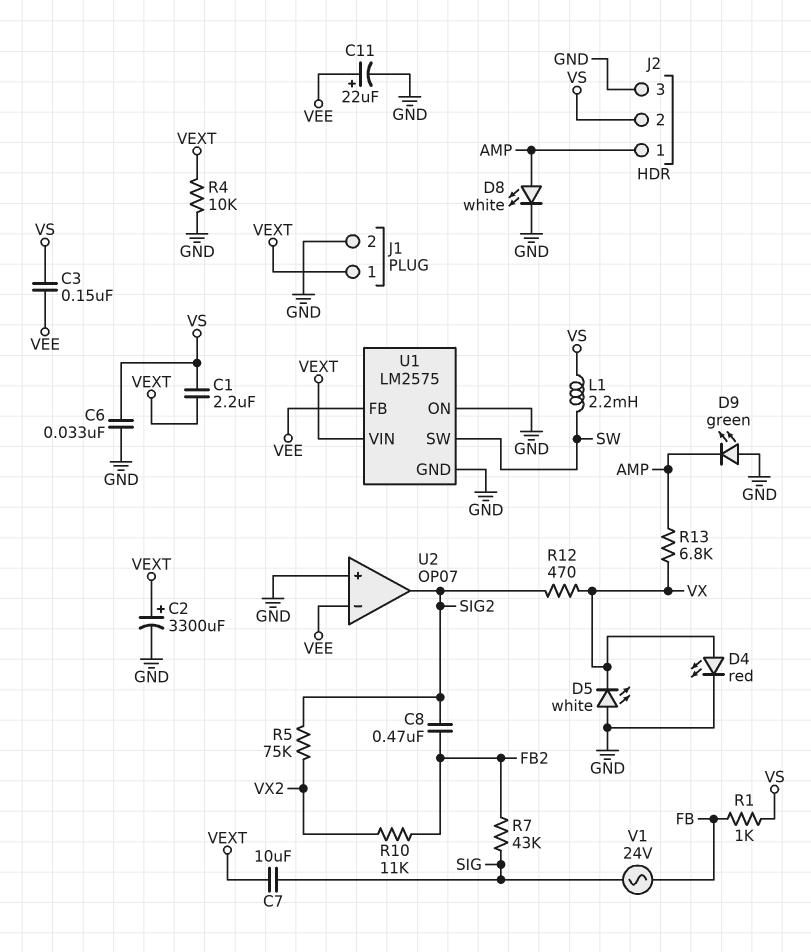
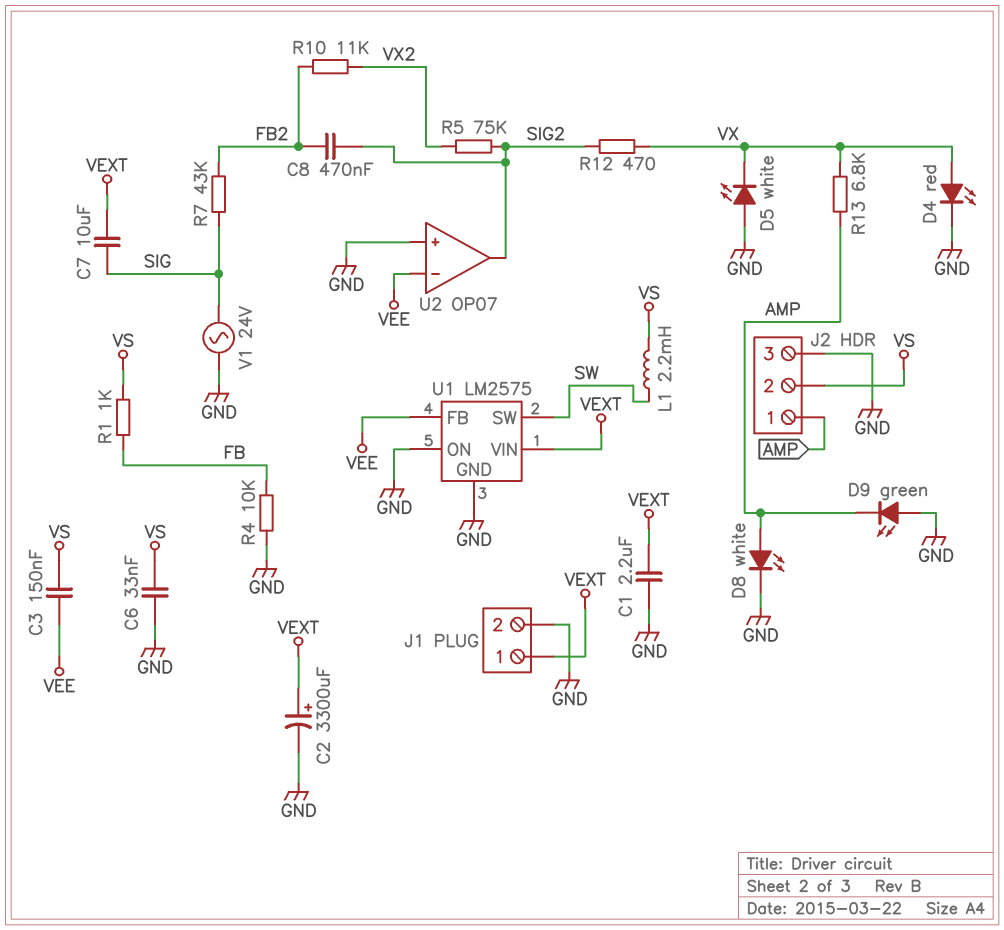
C1: 2.2uF (VEXT, VS) -> 2.2uF (GND, VEXT)
C11: 22uF (plus VEE, minus GND) -> none
R4: 10k (GND, VEXT) -> 10k (FB, GND)
V1: AC 24V (FB, SIG) -> AC 24V (GND, SIG)

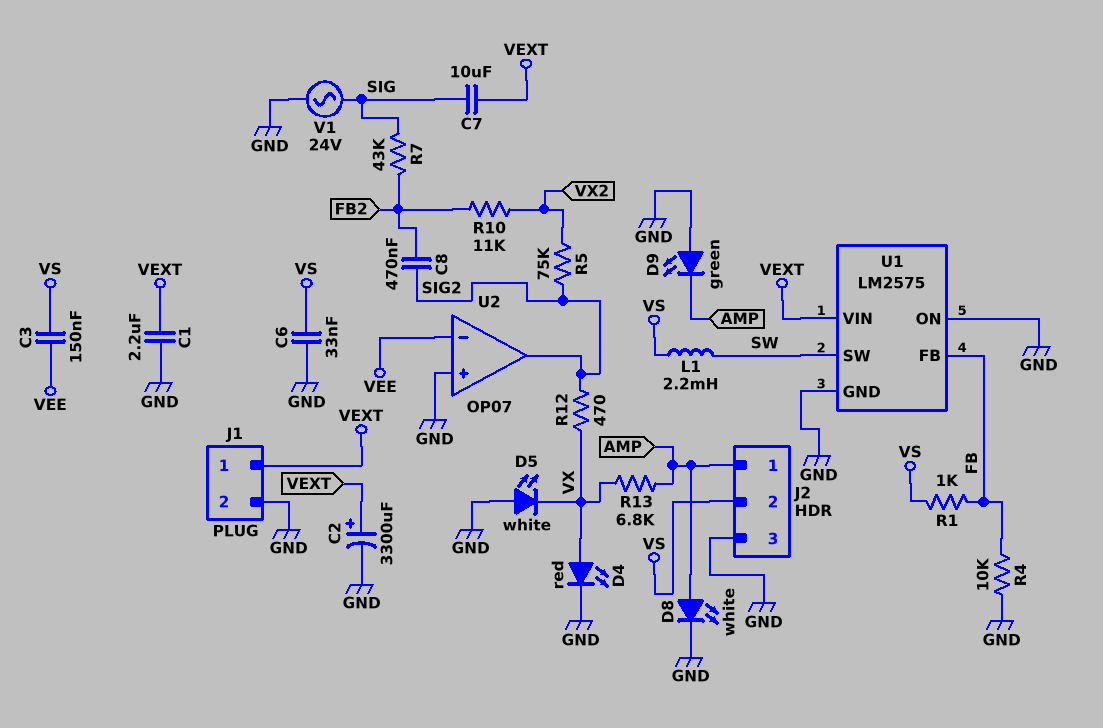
U1 pin FB: VEE -> FB

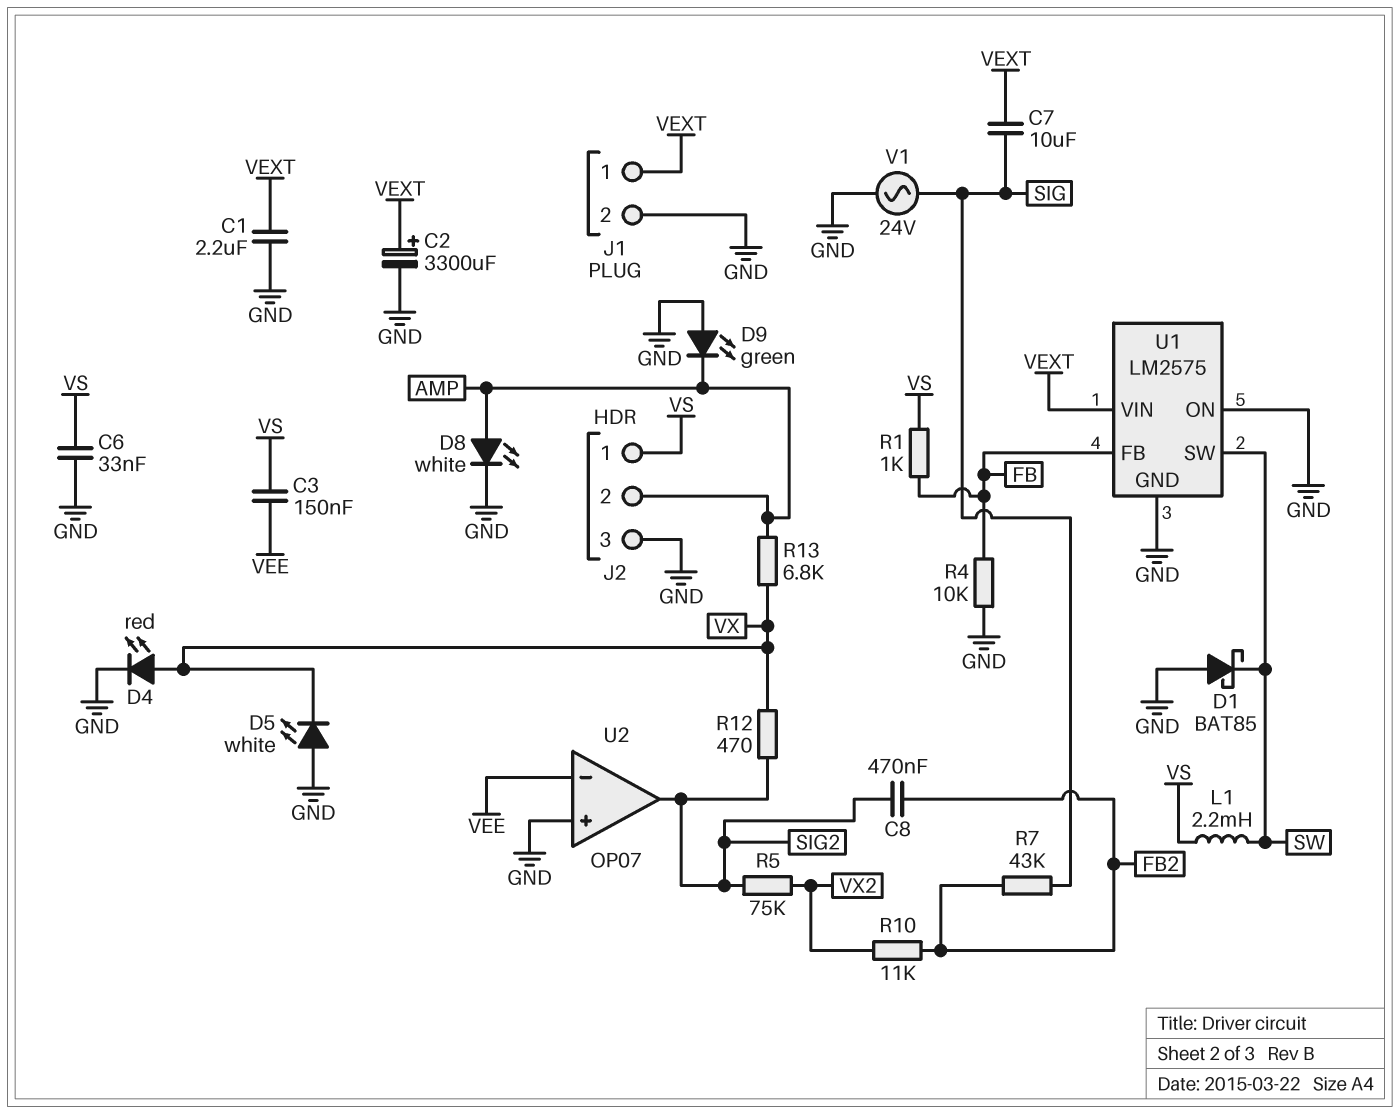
D1: none -> schottky BAT85 (A GND, K SW)
J2 pin 1: AMP -> VS
J2 pin 2: VS -> AMP

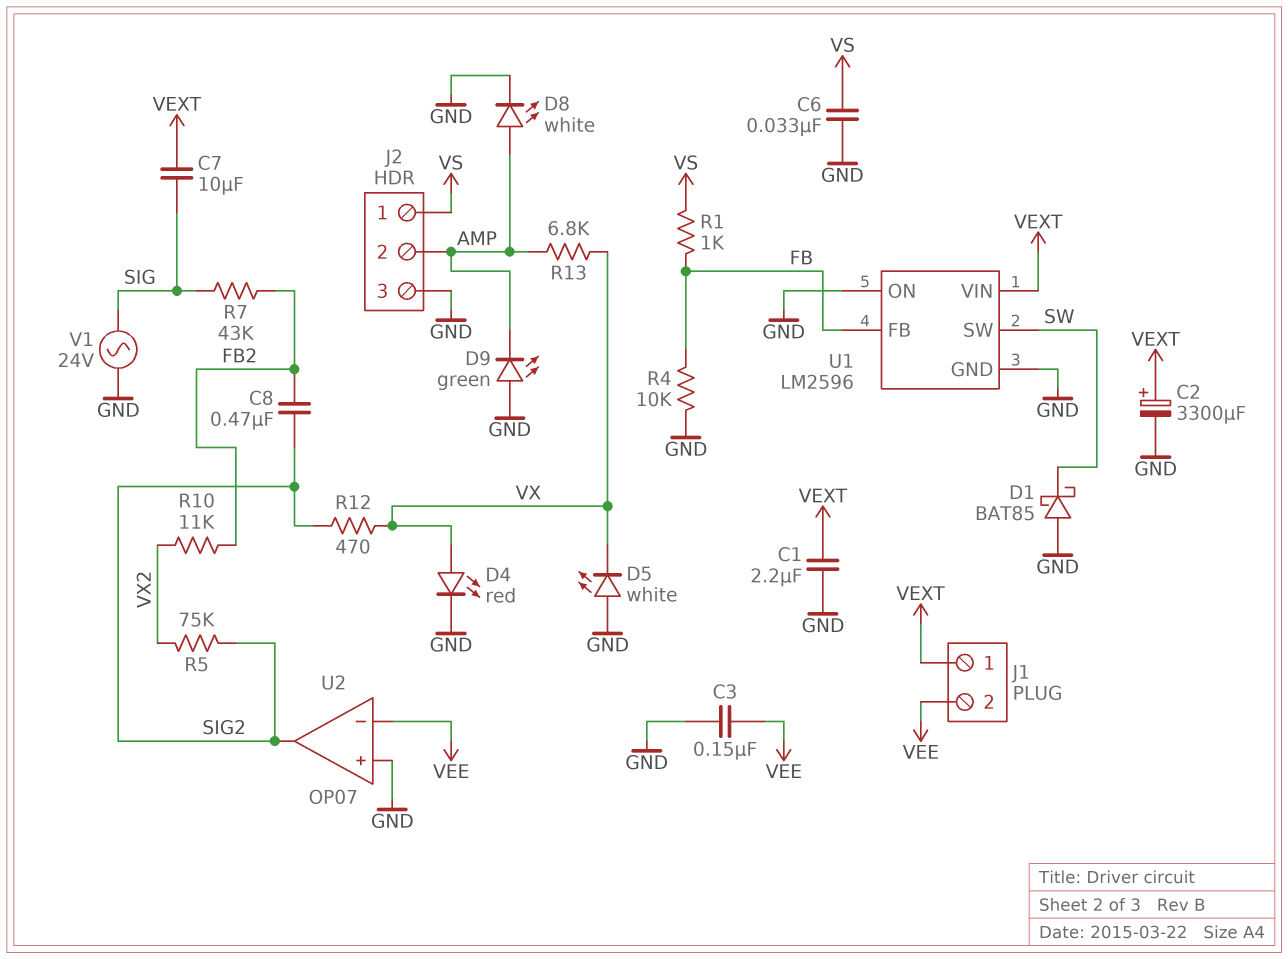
C3: 150nF (VEE, VS) -> 150nF (GND, VEE)
J1 pin 2: GND -> VEE
L1: 2.2mH (SW, VS) -> none
U1: LM2575 -> LM2596

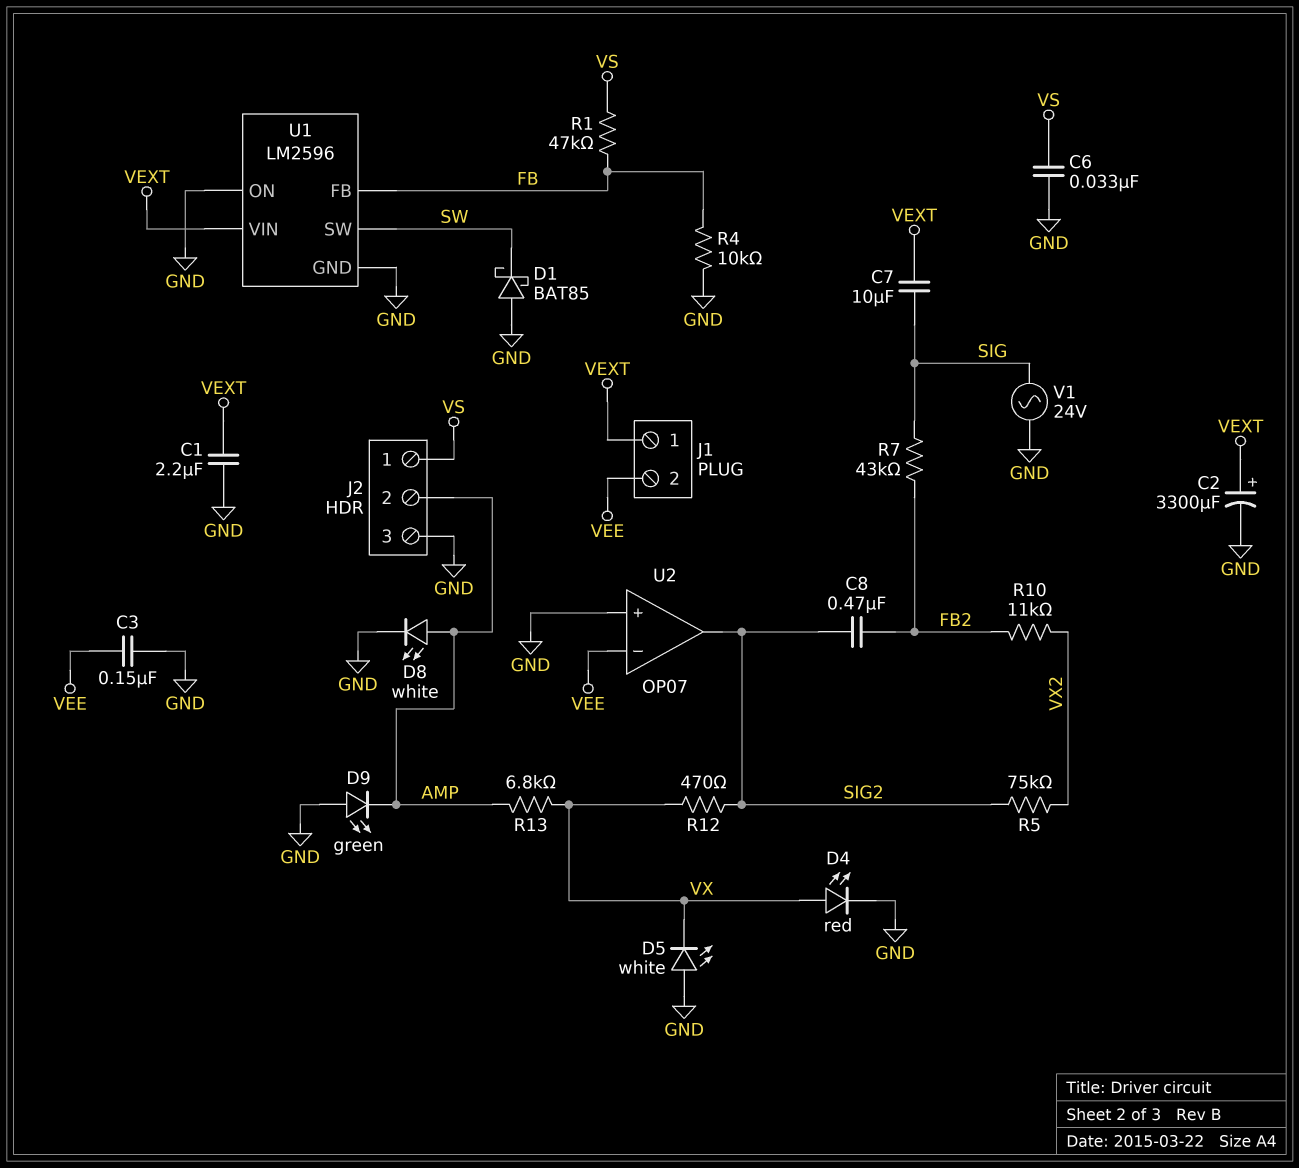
R1: 1k (FB, VS) -> 47k (FB, VS)

